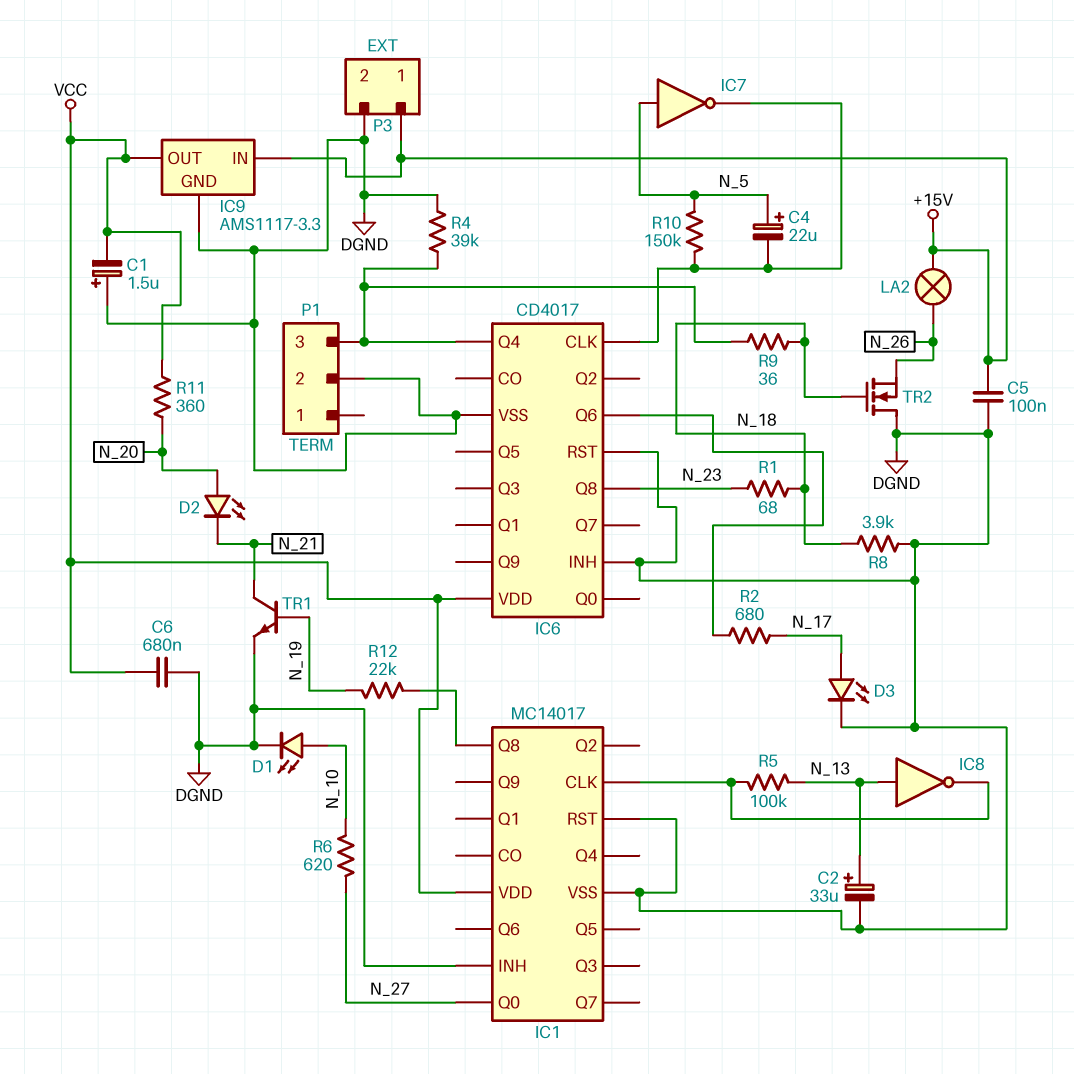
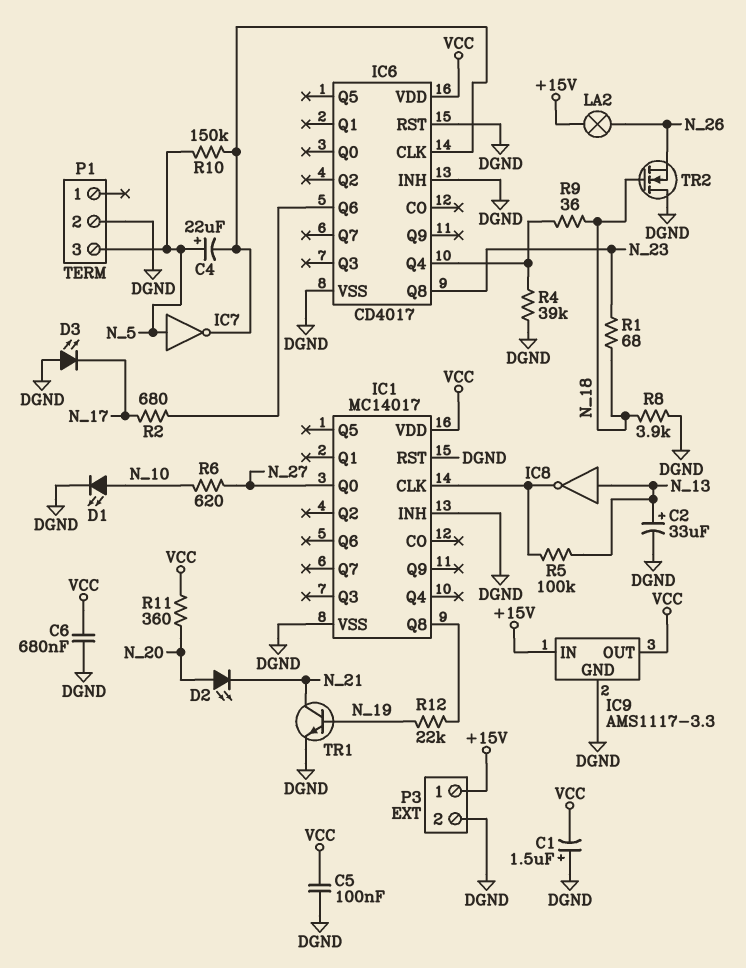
C5: 100nF (+15V, DGND) -> 100nF (DGND, VCC)
D3: LED (A N_17, K DGND) -> LED (A DGND, K N_17)
P1 pin 3: IC6/Q4 -> N_5

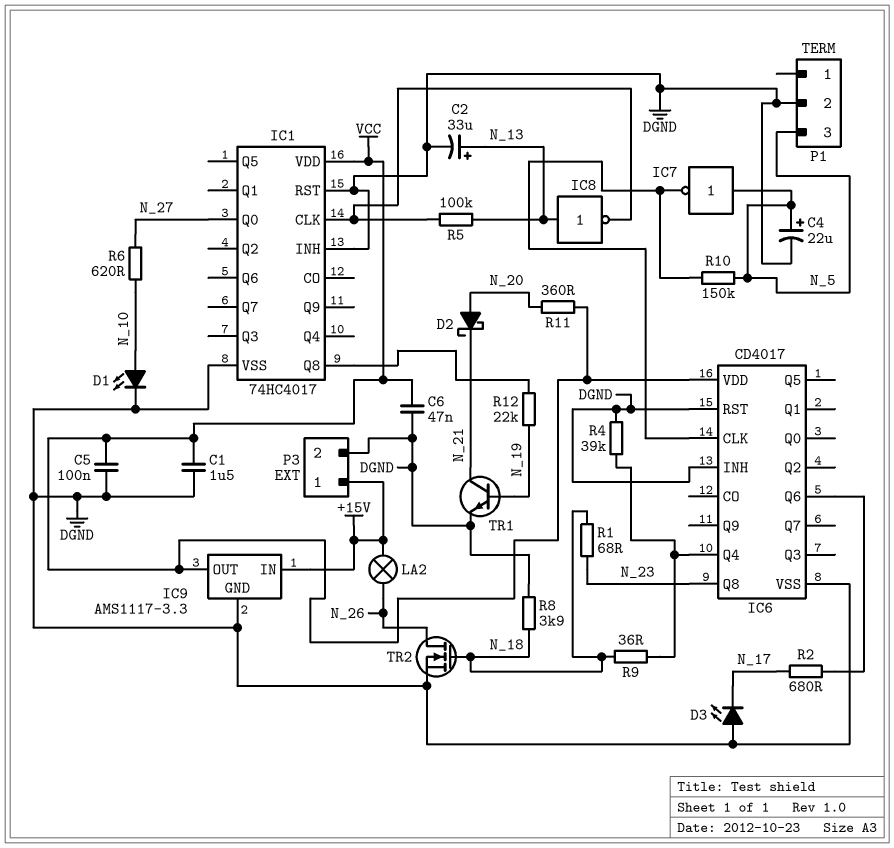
C1: 1.5uF (plus DGND, minus VCC) -> 1.5uF (DGND, VCC)
C4: 22uF (plus N_5, minus IC6/CLK) -> 22uF (plus N_5, minus DGND)
C6: 680nF (DGND, VCC) -> 47nF (DGND, VCC)
D2: LED (A N_20, K N_21) -> schottky (A N_20, K N_21)
IC1: MC14017 -> 74HC4017
TR2: NMOS (G N_18, D DGND, S N_26) -> NMOS (G N_18, D N_26, S DGND)

